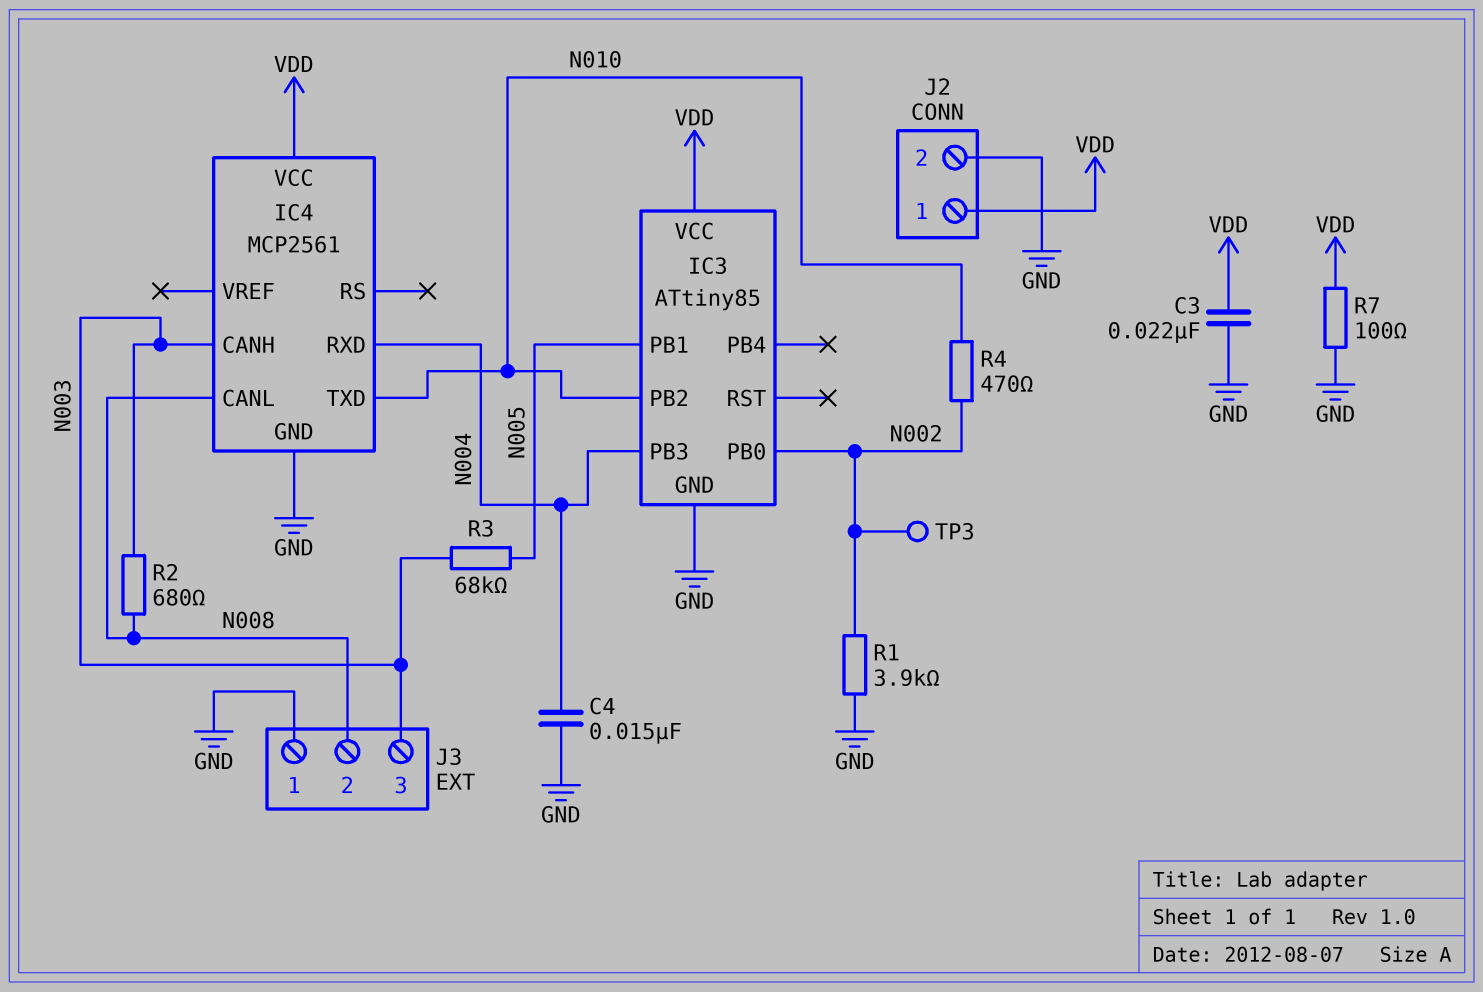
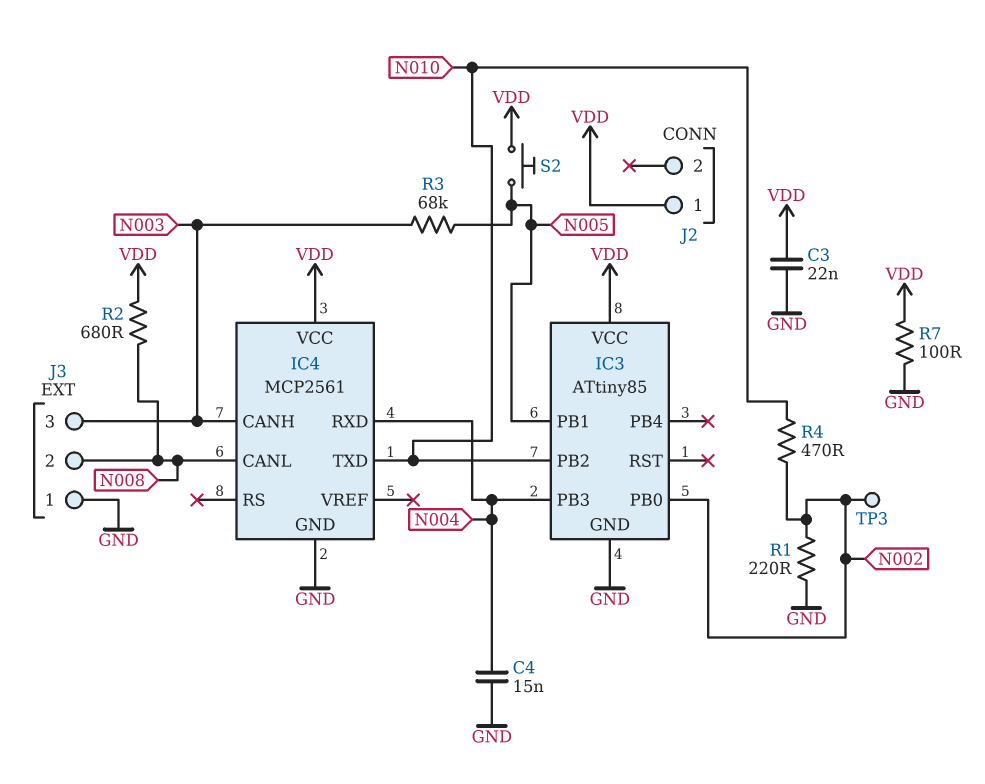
J2 pin 2: GND -> none
R1: 3.9k (GND, N002) -> 220 (GND, N002)
R2: 680 (N003, N008) -> 680 (N008, VDD)
S2: none -> button (N005, VDD)

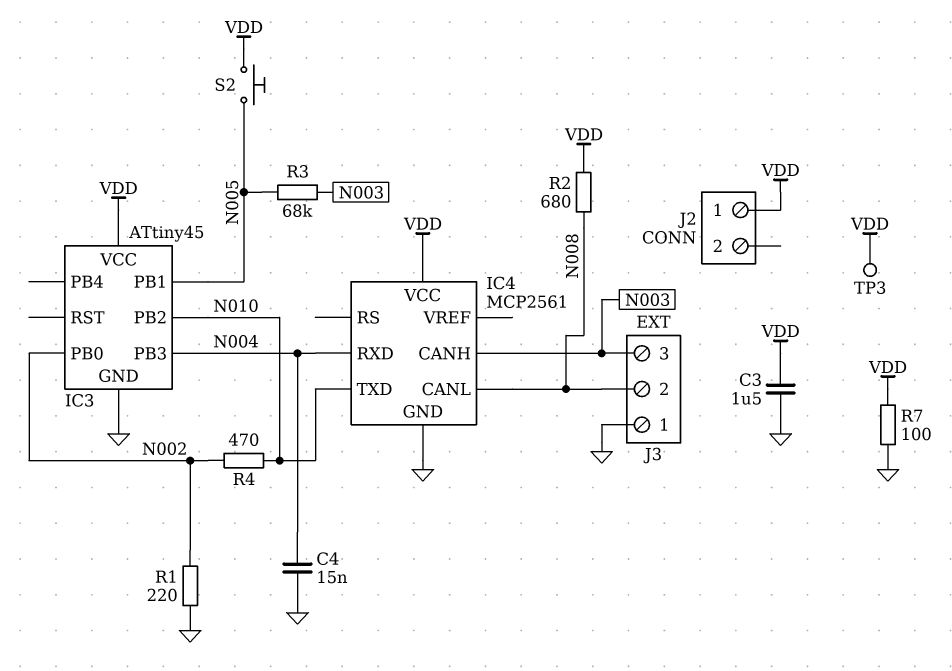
C3: 22nF (GND, VDD) -> 1.5uF (GND, VDD)
IC3: ATtiny85 -> ATtiny45
TP3: test point (N002) -> test point (VDD)

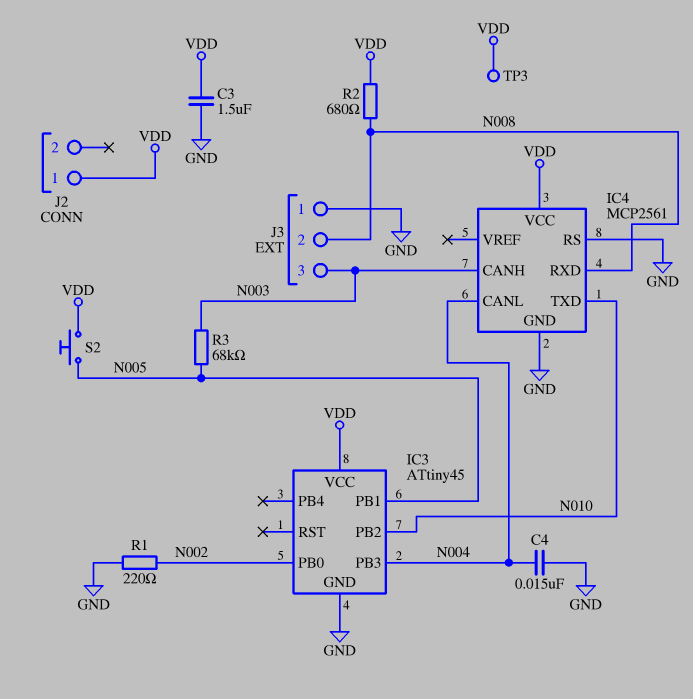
IC4 pin CANL: N008 -> N004
IC4 pin RS: none -> GND
IC4 pin RXD: N004 -> N008
R4: 470 (N002, N010) -> none
R7: 100 (GND, VDD) -> none

